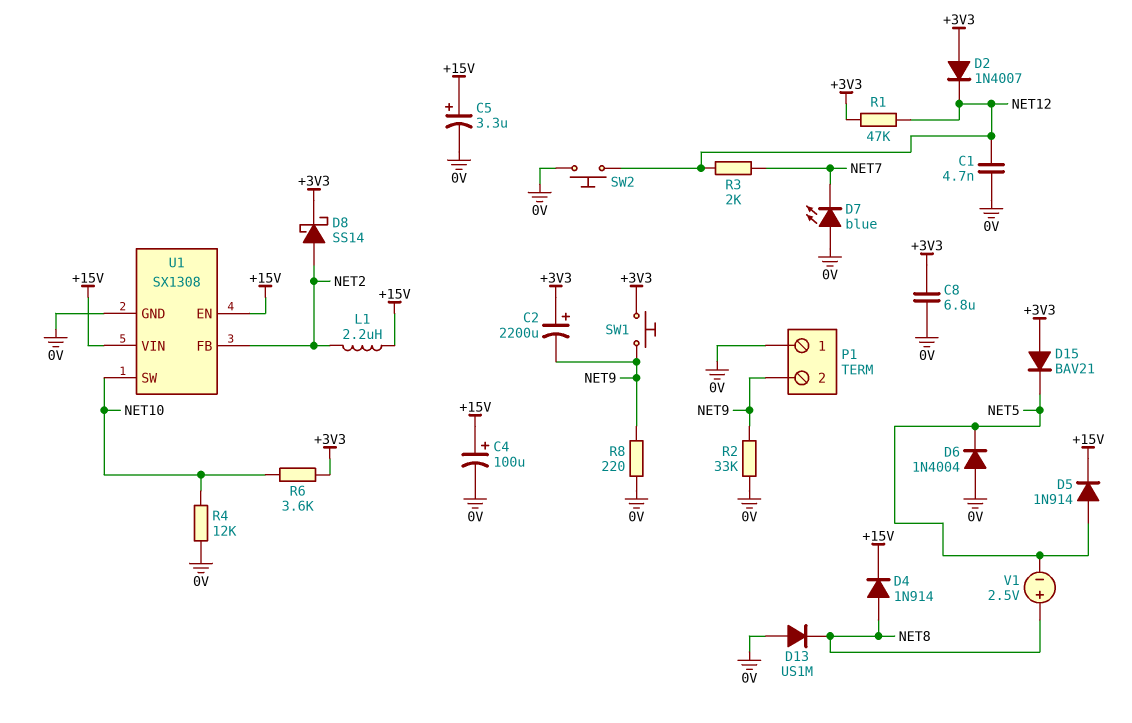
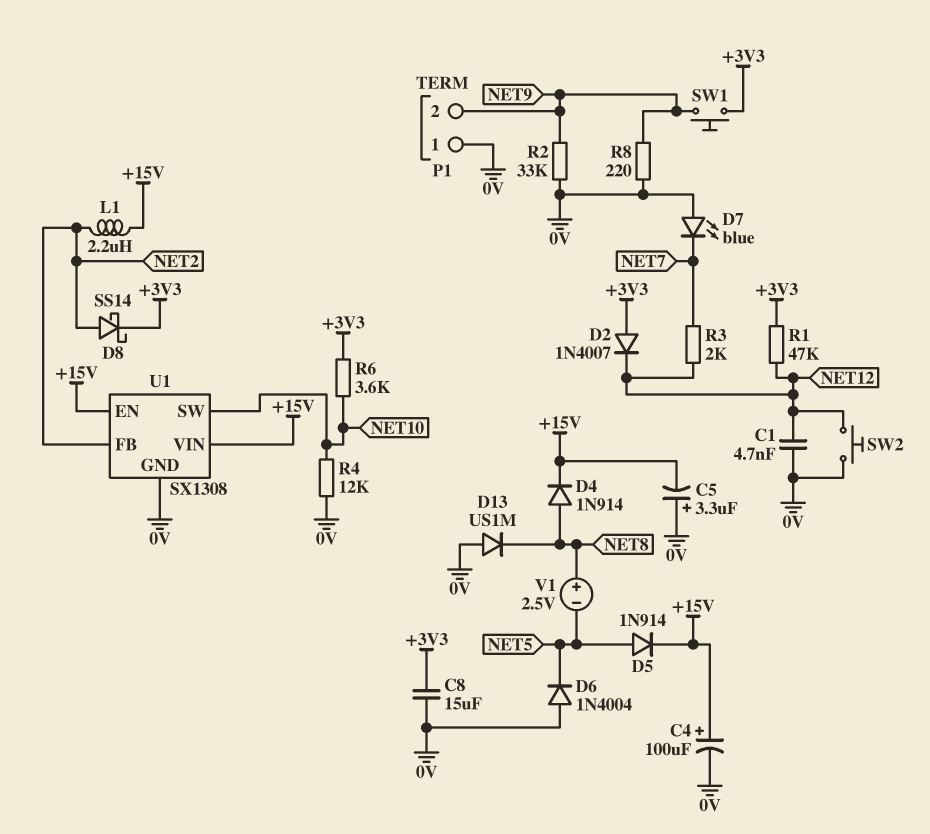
C2: 2200uF (plus +3V3, minus NET9) -> none
C5: 3.3uF (plus +15V, minus 0V) -> 3.3uF (plus 0V, minus +15V)
C8: 6.8uF (+3V3, 0V) -> 15uF (+3V3, 0V)
D15: diode BAV21 (A +3V3, K NET5) -> none

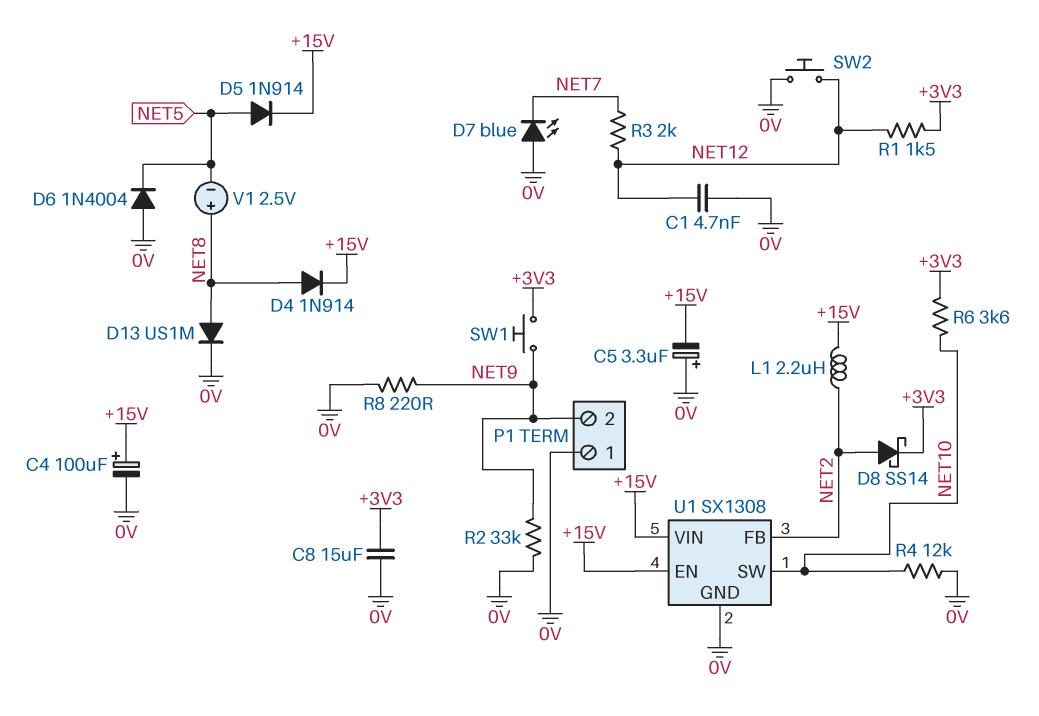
D2: diode 1N4007 (A +3V3, K NET12) -> none
D13: diode US1M (A 0V, K NET8) -> diode US1M (A NET8, K 0V)
R1: 47k (+3V3, NET12) -> 1.5k (+3V3, NET12)

